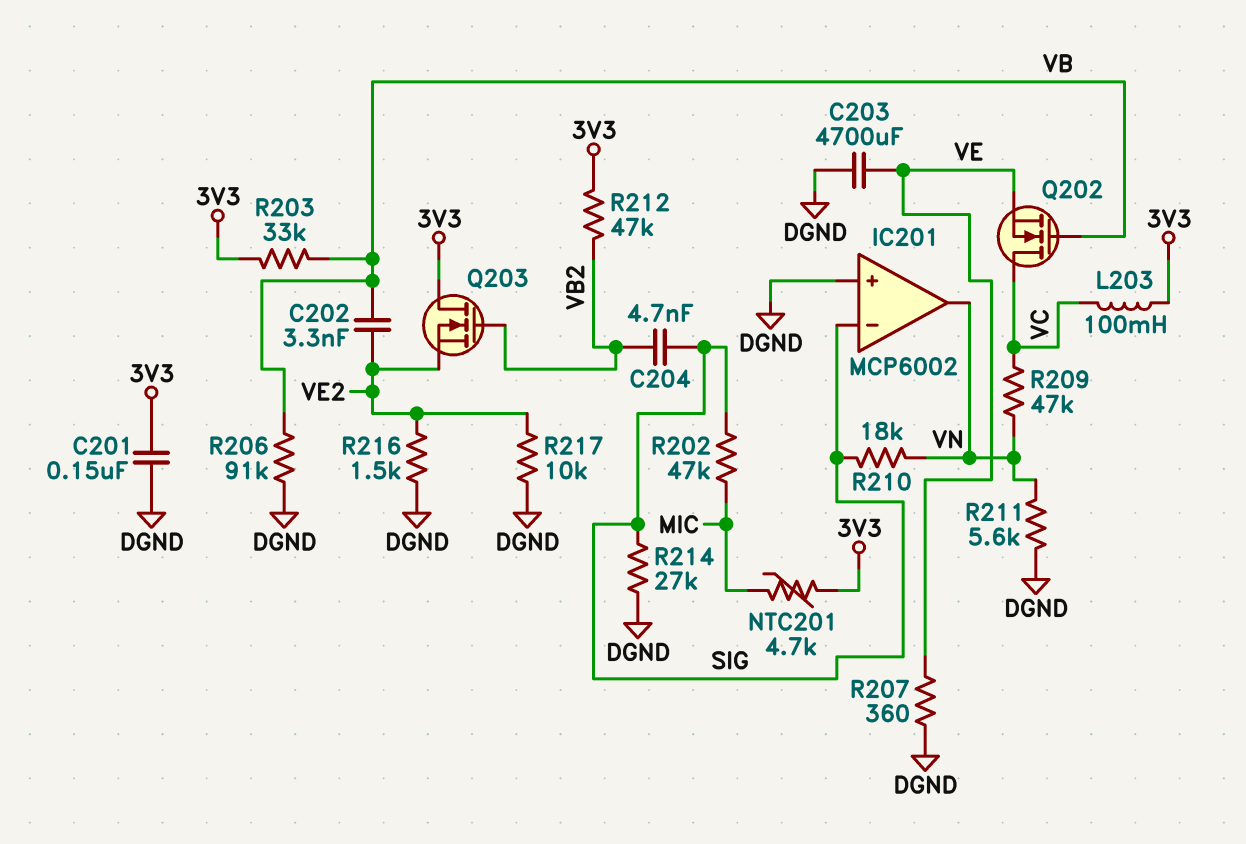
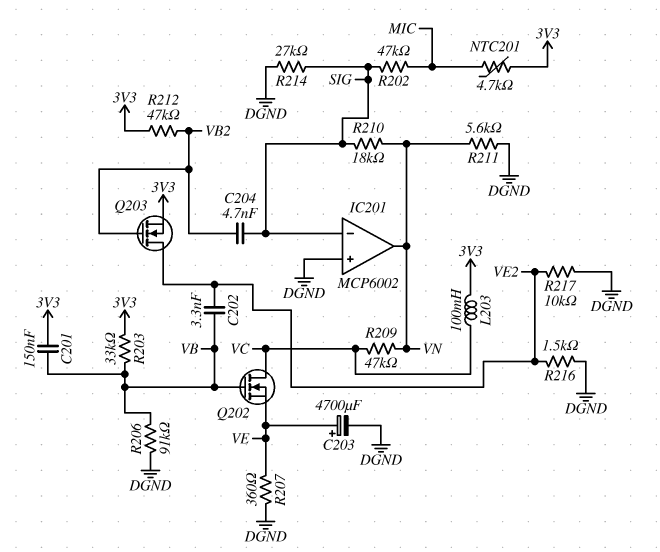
C201: 150nF (3V3, DGND) -> 150nF (3V3, VB)
C203: 4700uF (DGND, VE) -> 4700uF (plus VE, minus DGND)
Q203: NMOS (G VB2, D 3V3, S VE2) -> NMOS (G VB2, D VE2, S 3V3)

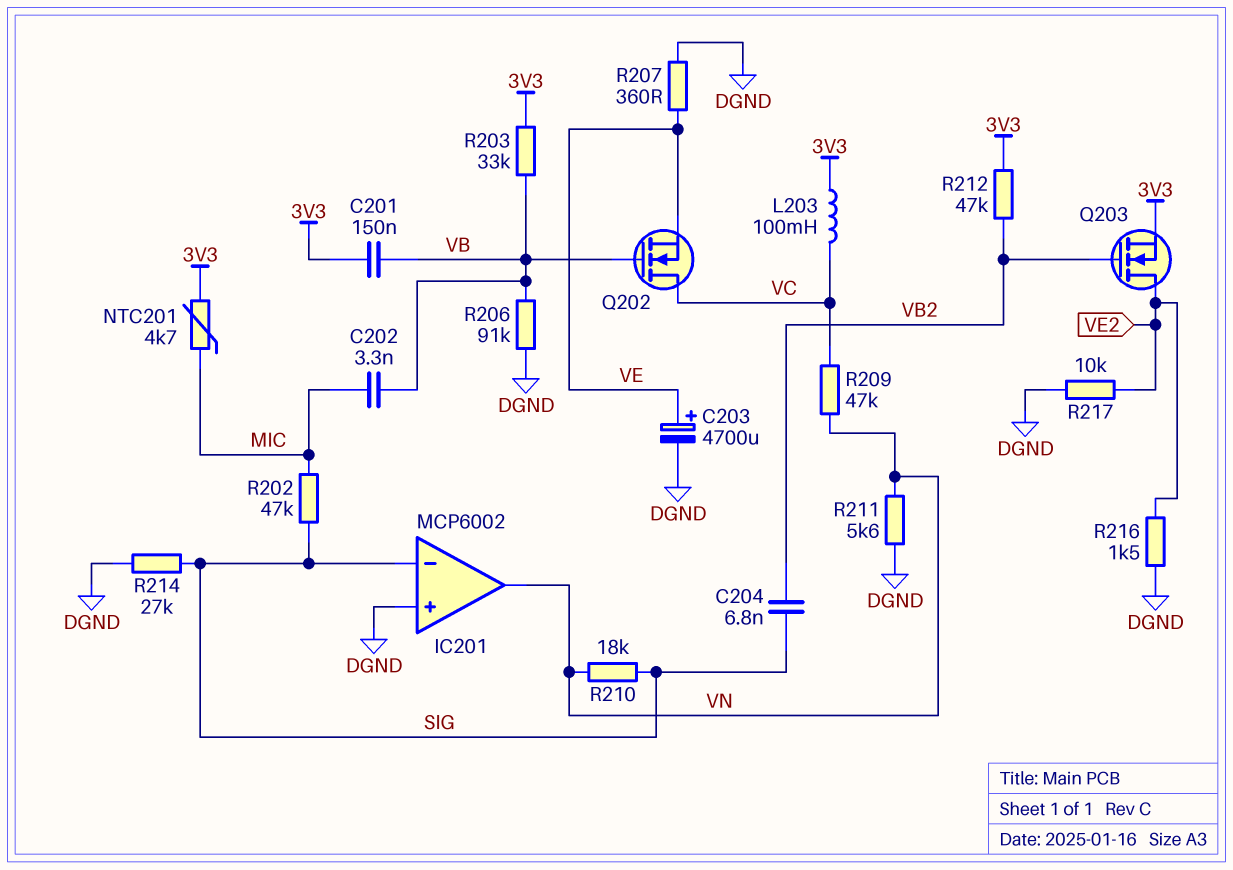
C202: 3.3nF (VB, VE2) -> 3.3nF (MIC, VB)
C204: 4.7nF (SIG, VB2) -> 6.8nF (SIG, VB2)

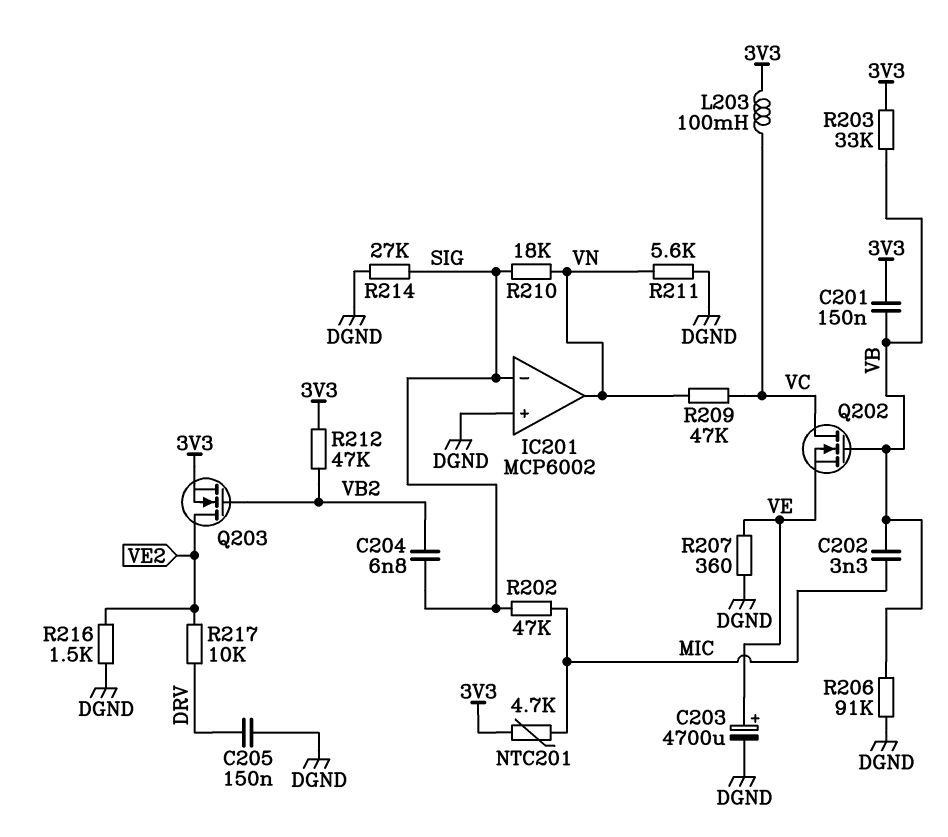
C205: none -> 150nF (DGND, DRV)
R217: 10k (DGND, VE2) -> 10k (DRV, VE2)

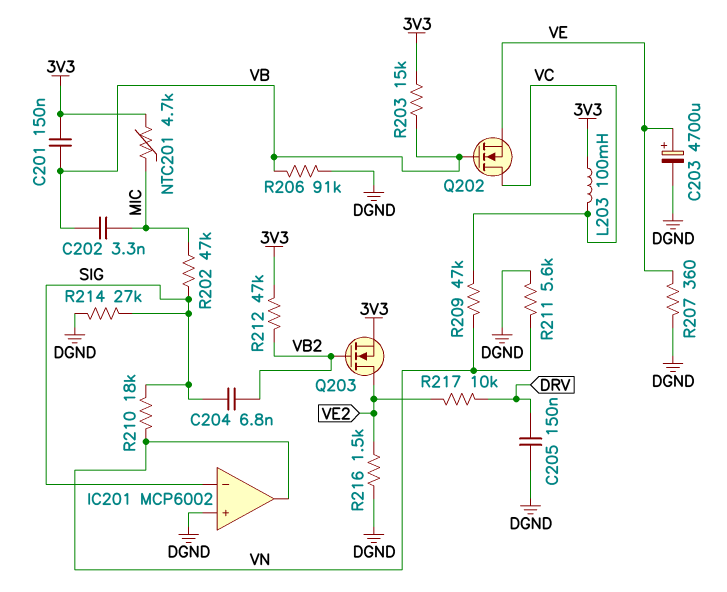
R203: 33k (3V3, VB) -> 15k (3V3, VB)

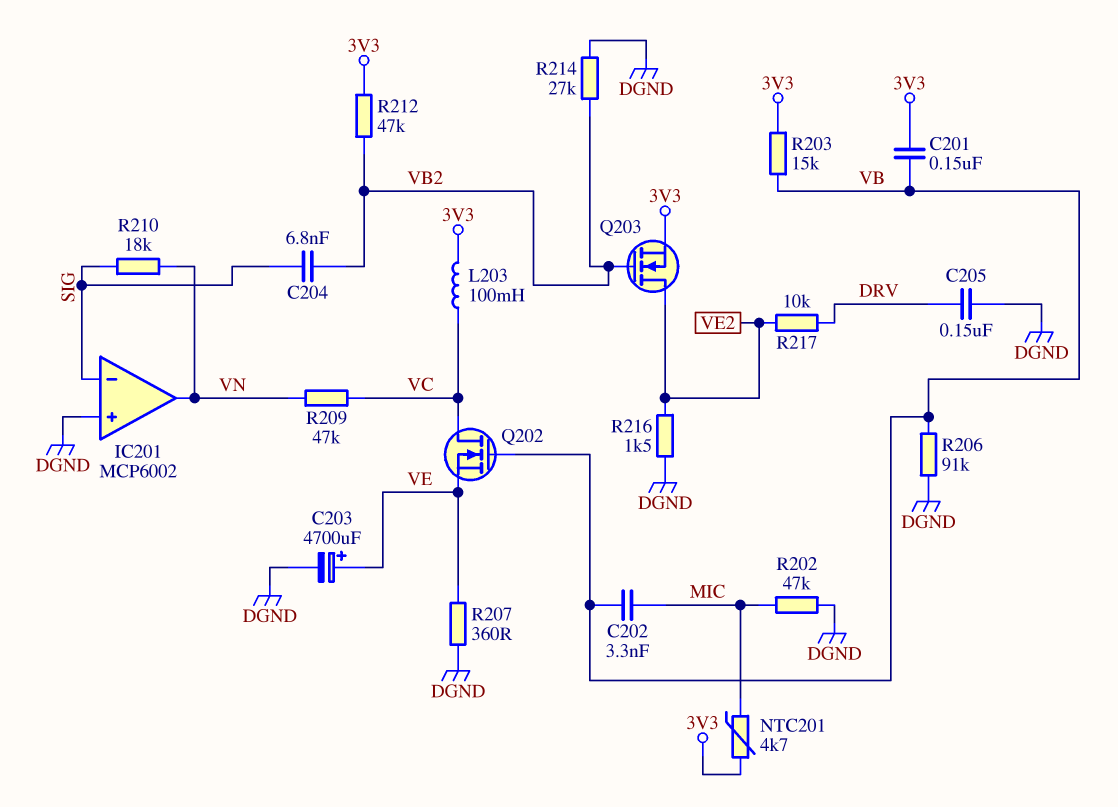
R202: 47k (MIC, SIG) -> 47k (DGND, MIC)
R211: 5.6k (DGND, VN) -> none
R214: 27k (DGND, SIG) -> 27k (DGND, VB2)

